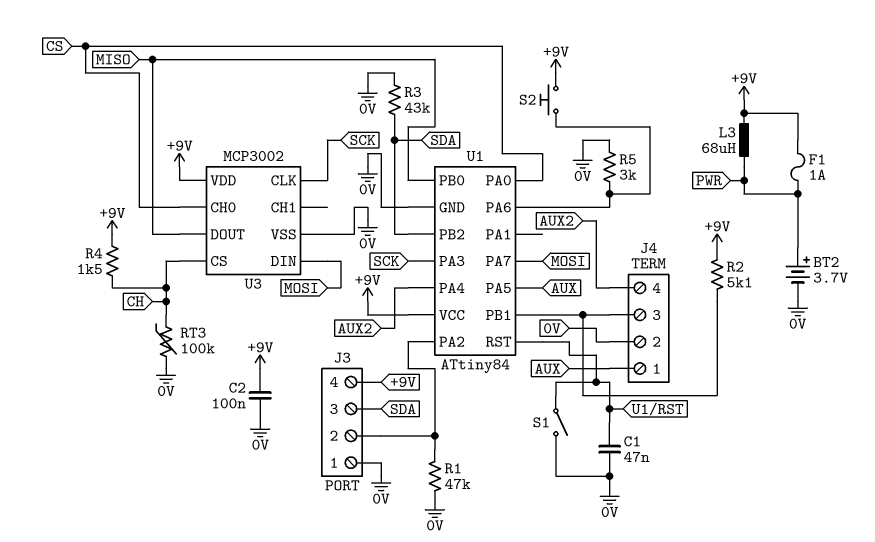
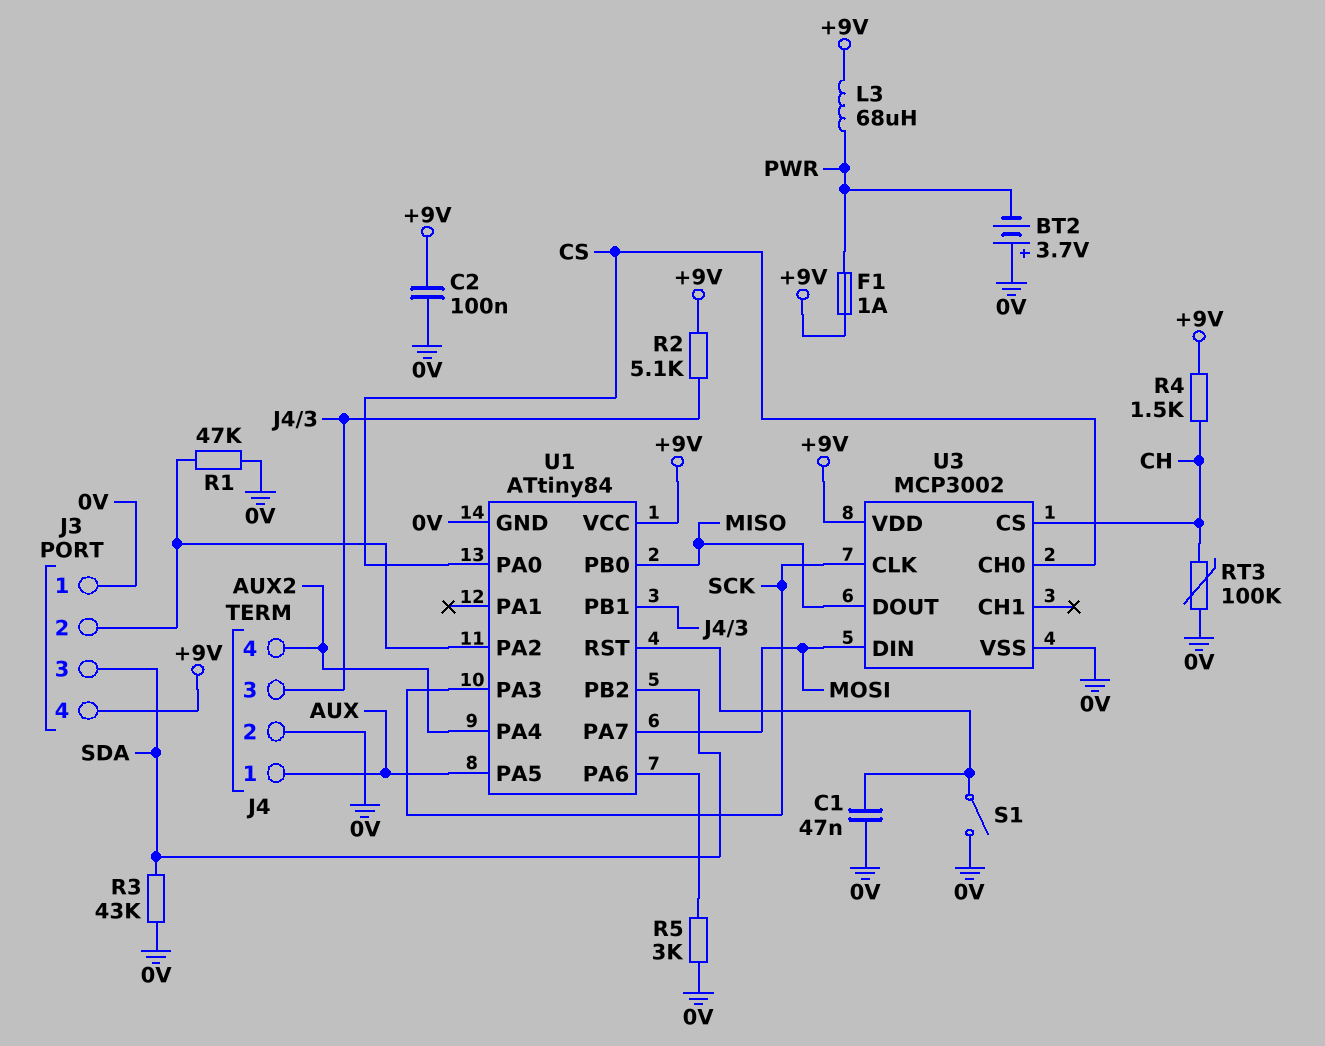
BT2: 3.7V (plus PWR, minus 0V) -> 3.7V (plus 0V, minus PWR)
S2: button (+9V, U1/PA6) -> none

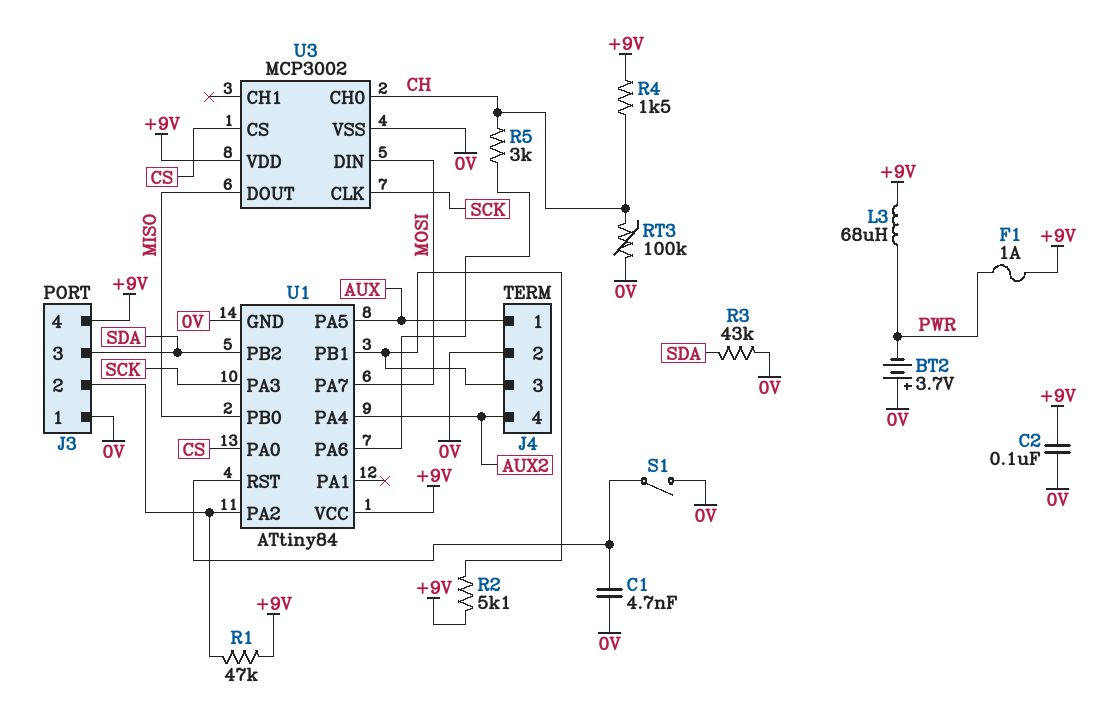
C1: 47nF (0V, U1/RST) -> 4.7nF (0V, U1/RST)
R1: 47k (0V, J3/2) -> 47k (+9V, J3/2)
R5: 3k (0V, U1/PA6) -> 3k (CH, U1/PA6)
U3 pin CH0: CS -> CH
U3 pin CS: CH -> CS

